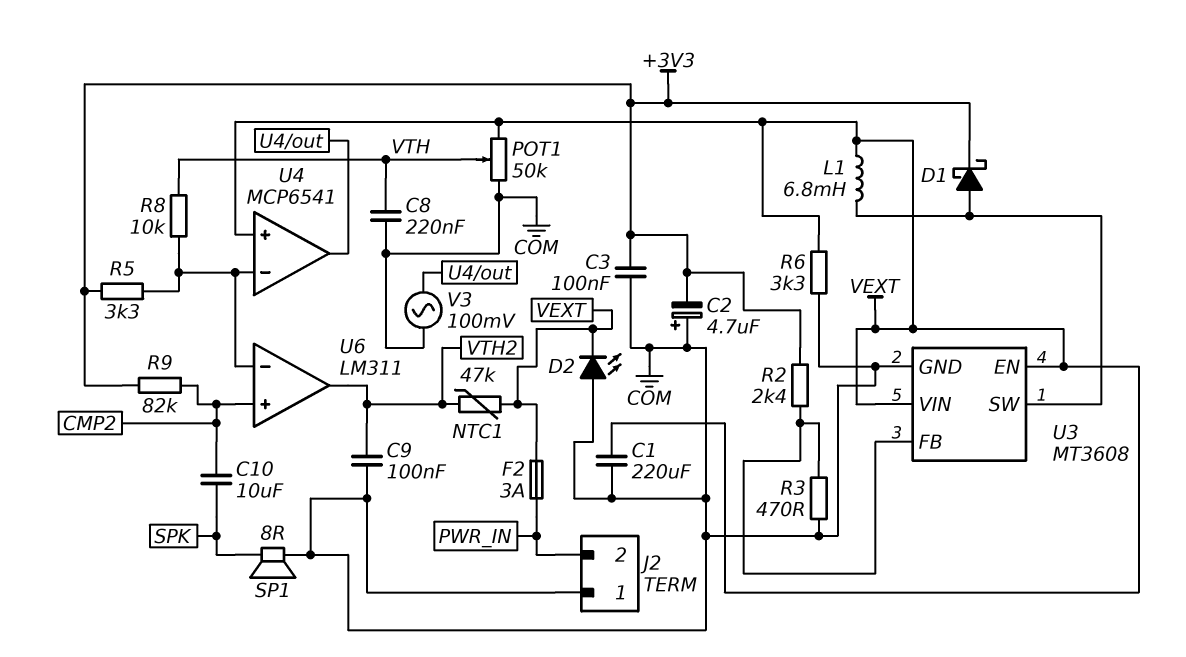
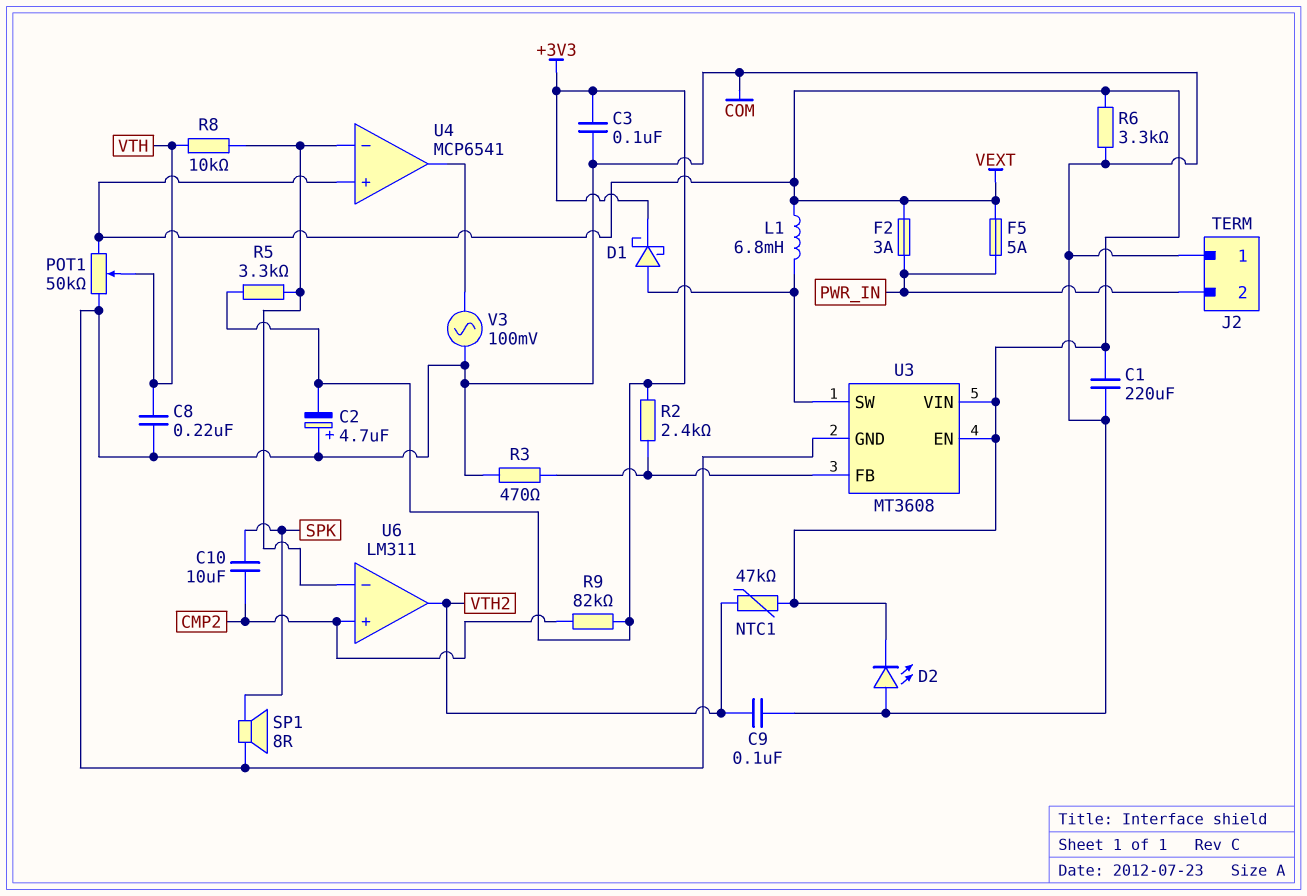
F5: none -> 5A (PWR_IN, VEXT)

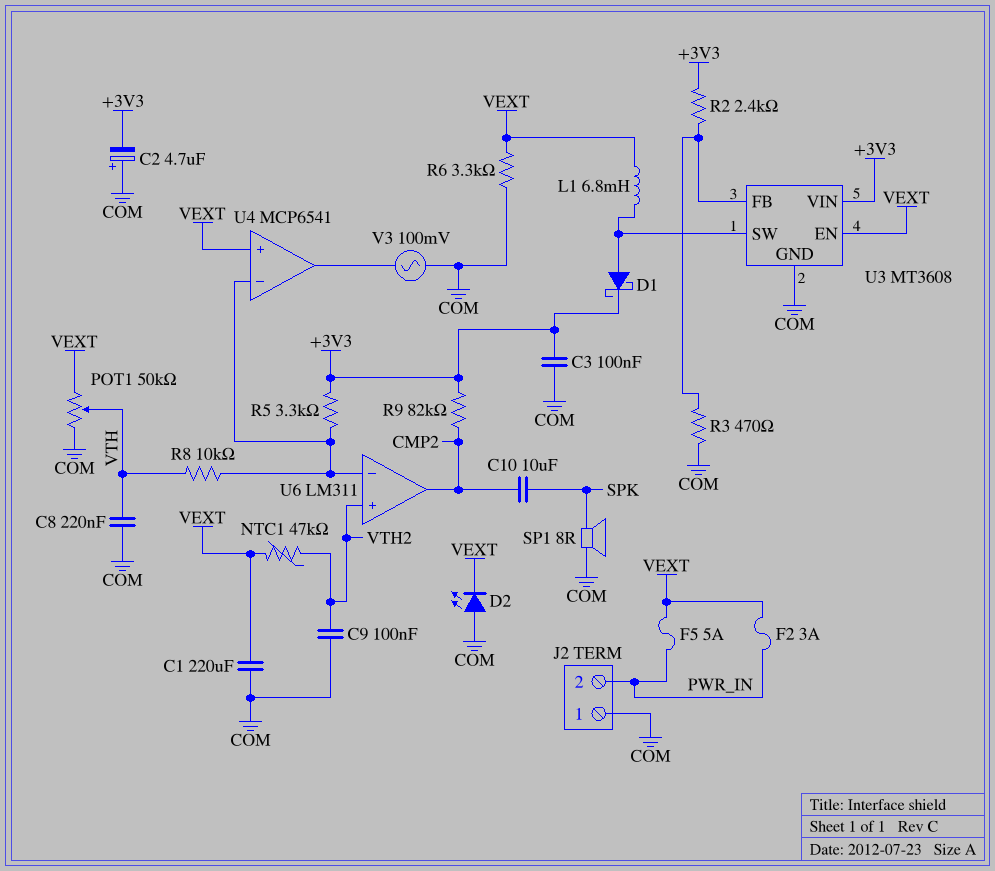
U3 pin VIN: VEXT -> +3V3
U6 pin in+: CMP2 -> VTH2
U6 pin out: VTH2 -> CMP2

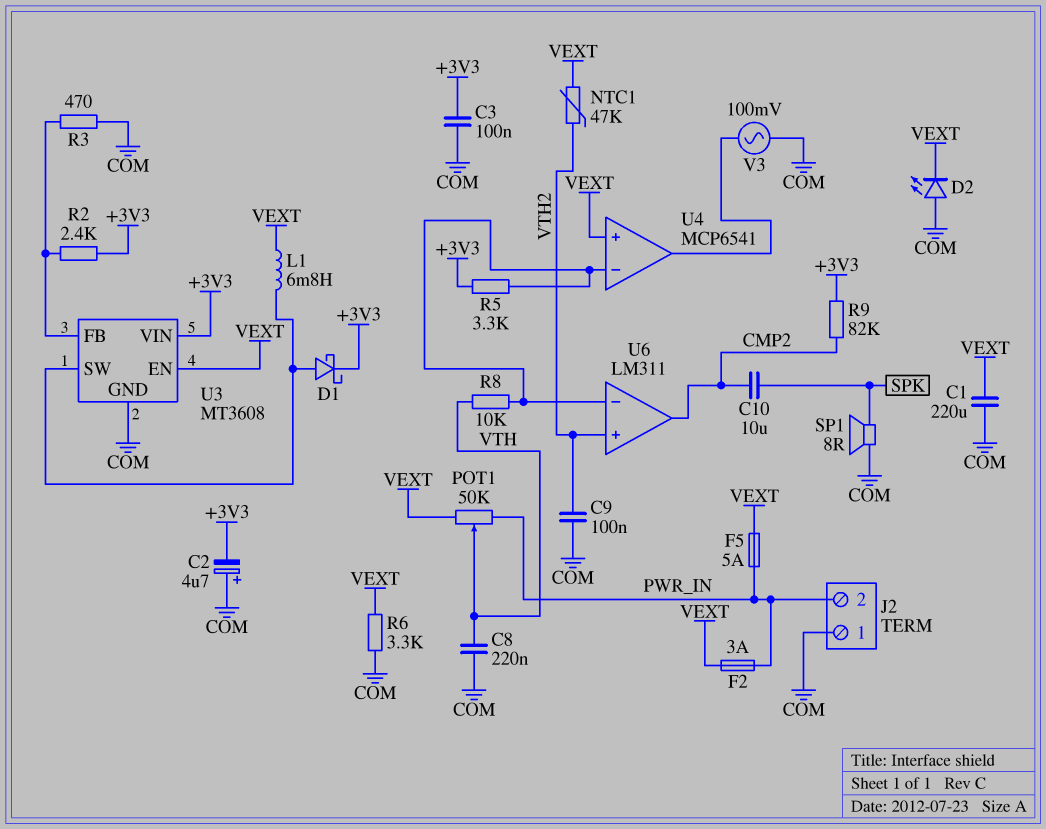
POT1: 50k (COM, VEXT, wiper VTH) -> 50k (PWR_IN, VEXT, wiper VTH)

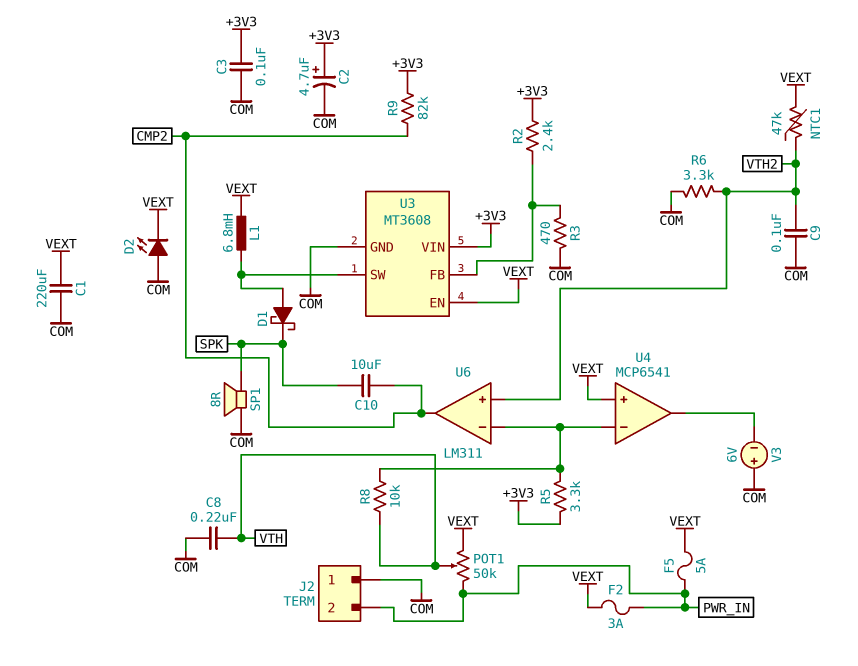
C2: 4.7uF (plus COM, minus +3V3) -> 4.7uF (plus +3V3, minus COM)
D1: schottky (A U3/SW, K +3V3) -> schottky (A U3/SW, K SPK)
R6: 3.3k (COM, VEXT) -> 3.3k (COM, VTH2)
V3: AC 100mV (COM, U4/out) -> 6V (plus COM, minus U4/out)

